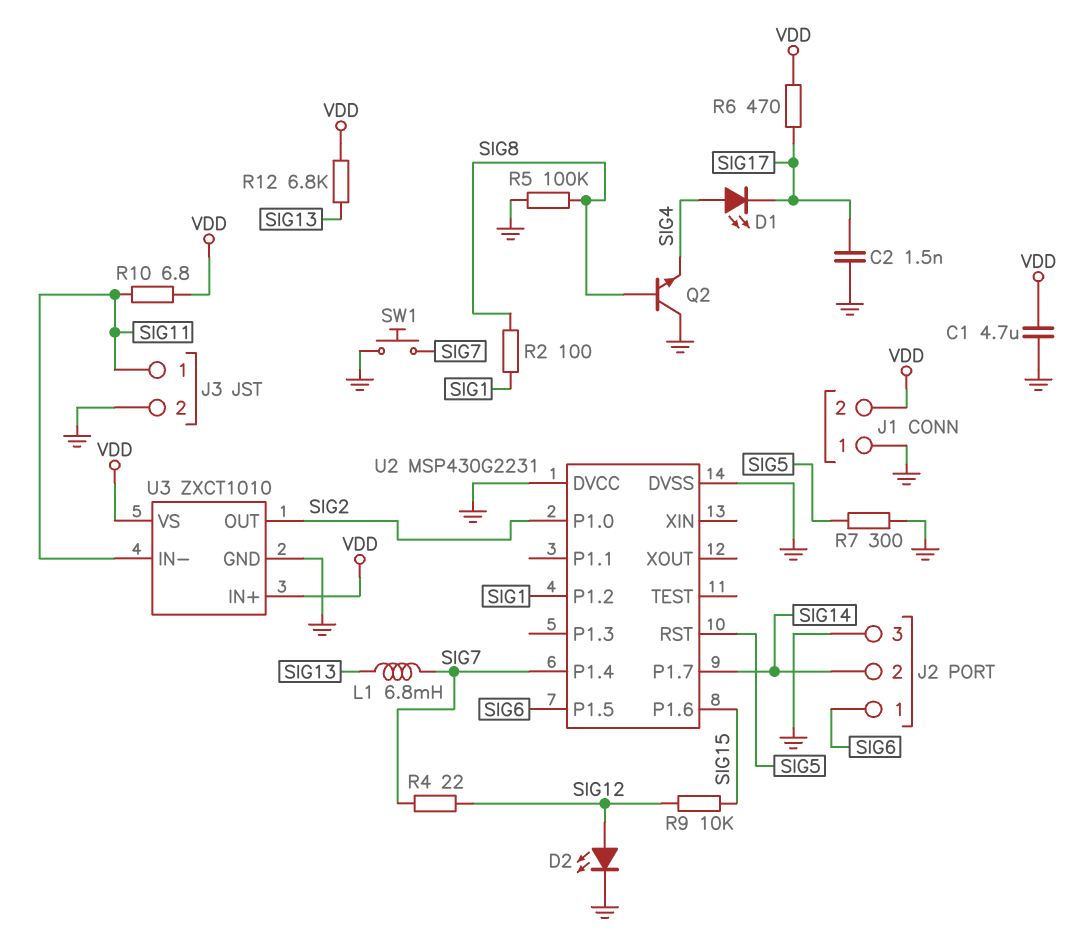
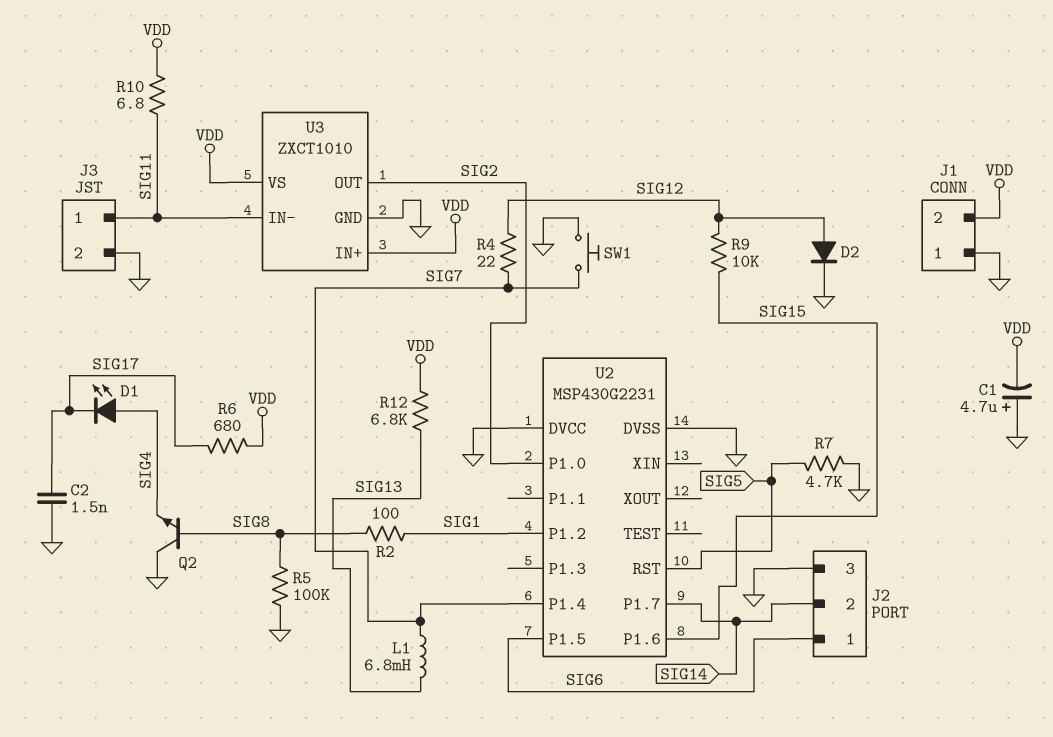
C1: 4.7uF (GND, VDD) -> 4.7uF (plus GND, minus VDD)
D2: LED (A SIG12, K GND) -> diode (A SIG12, K GND)
R6: 470 (SIG17, VDD) -> 680 (SIG17, VDD)
R7: 300 (GND, SIG5) -> 4.7k (GND, SIG5)

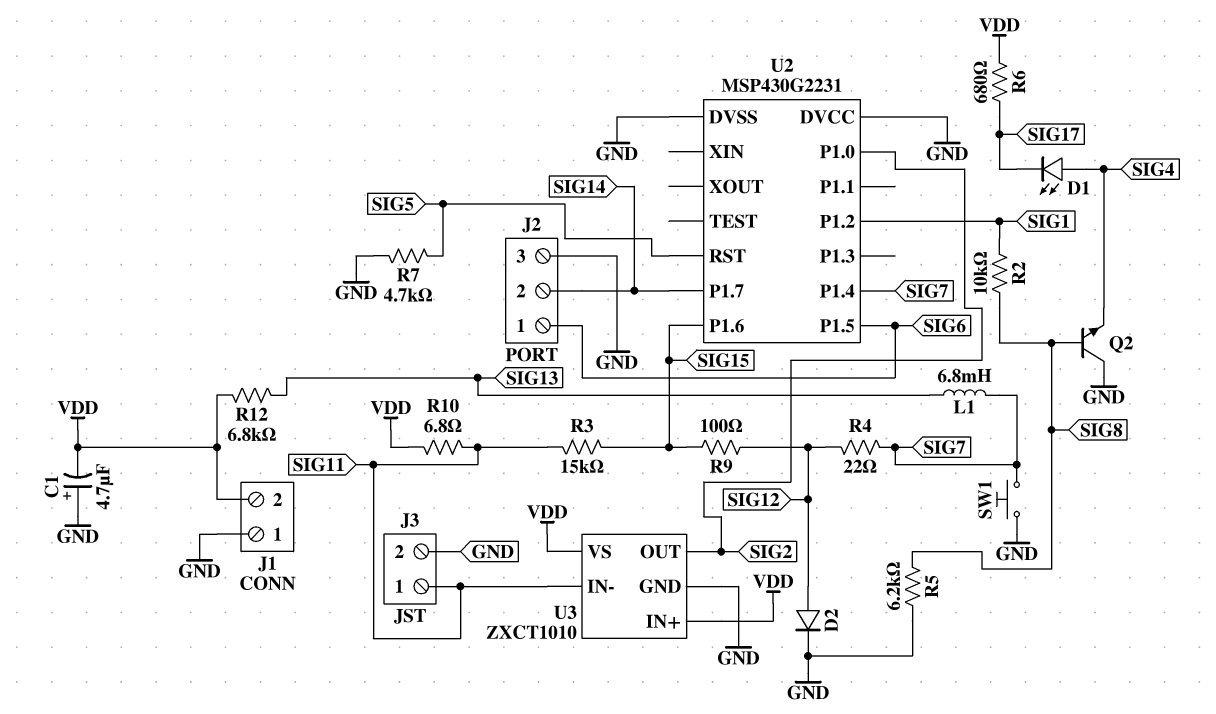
C2: 1.5nF (GND, SIG17) -> none
R2: 100 (SIG1, SIG8) -> 10k (SIG1, SIG8)
R3: none -> 15k (SIG11, SIG15)
R5: 100k (GND, SIG8) -> 6.2k (GND, SIG8)
R9: 10k (SIG12, SIG15) -> 100 (SIG12, SIG15)

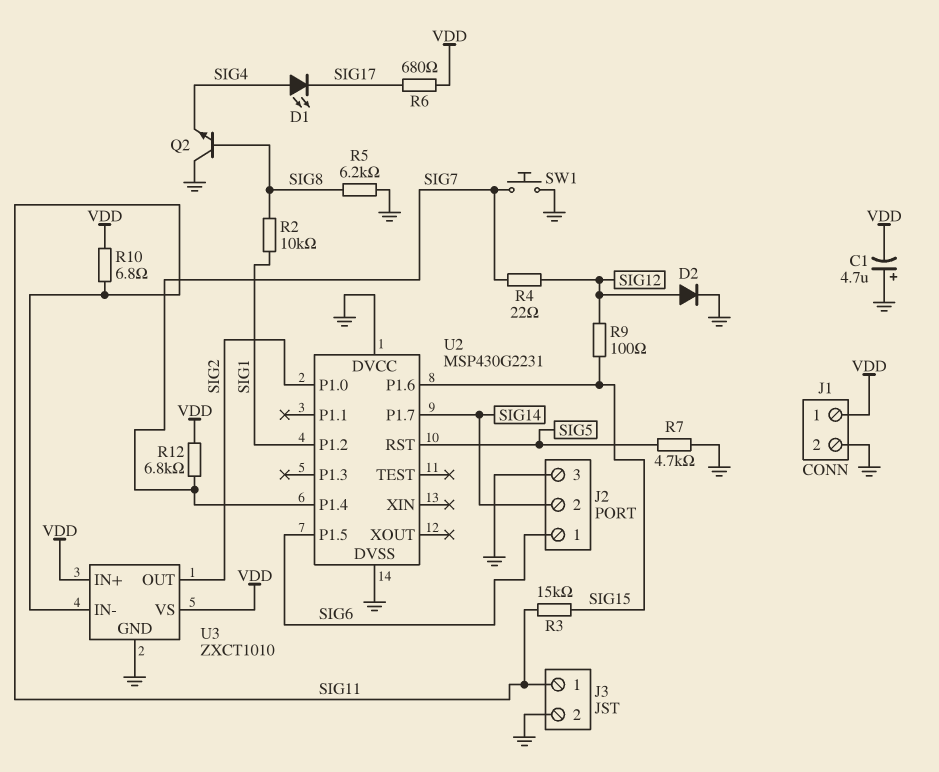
J1 pin 1: GND -> VDD
J1 pin 2: VDD -> GND
L1: 6.8mH (SIG7, SIG13) -> none
R12: 6.8k (SIG13, VDD) -> 6.8k (SIG7, VDD)

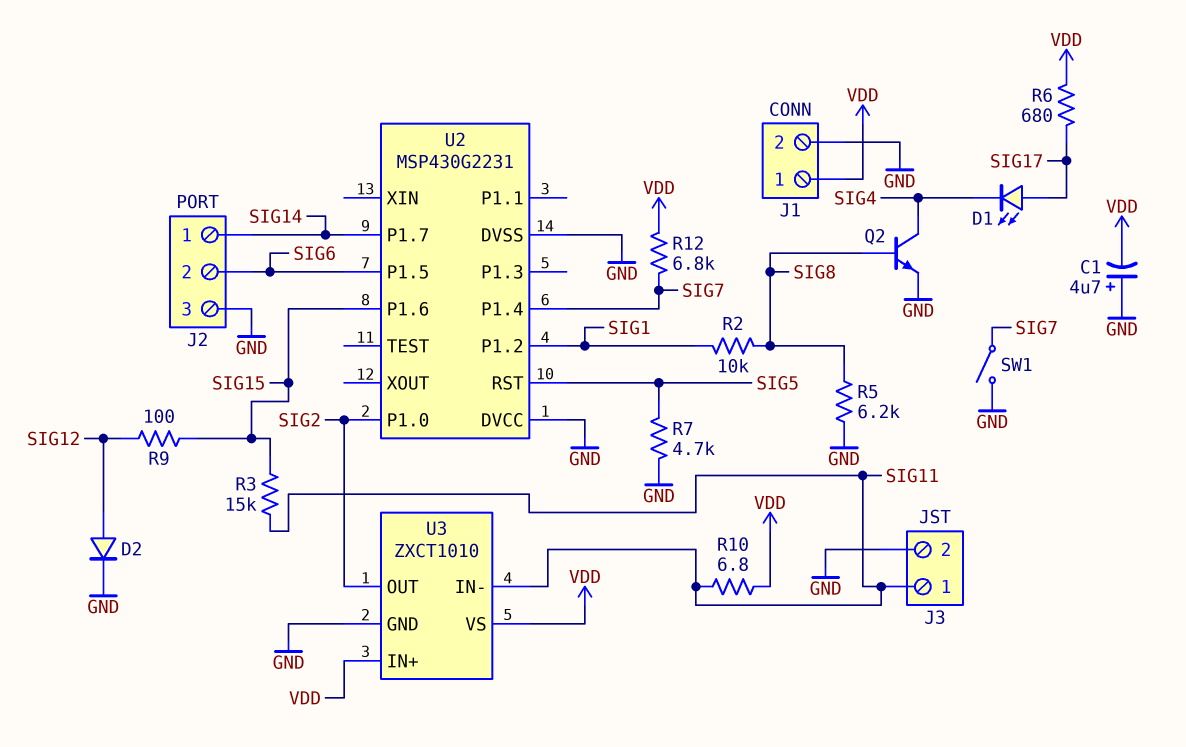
D1: LED (A SIG4, K SIG17) -> LED (A SIG17, K SIG4)
J2 pin 1: SIG6 -> SIG14
J2 pin 2: SIG14 -> SIG6
Q2: NPN (B SIG8, C GND, E SIG4) -> NPN (B SIG8, C SIG4, E GND)
R4: 22 (SIG7, SIG12) -> none
SW1: button (GND, SIG7) -> switch (GND, SIG7)

